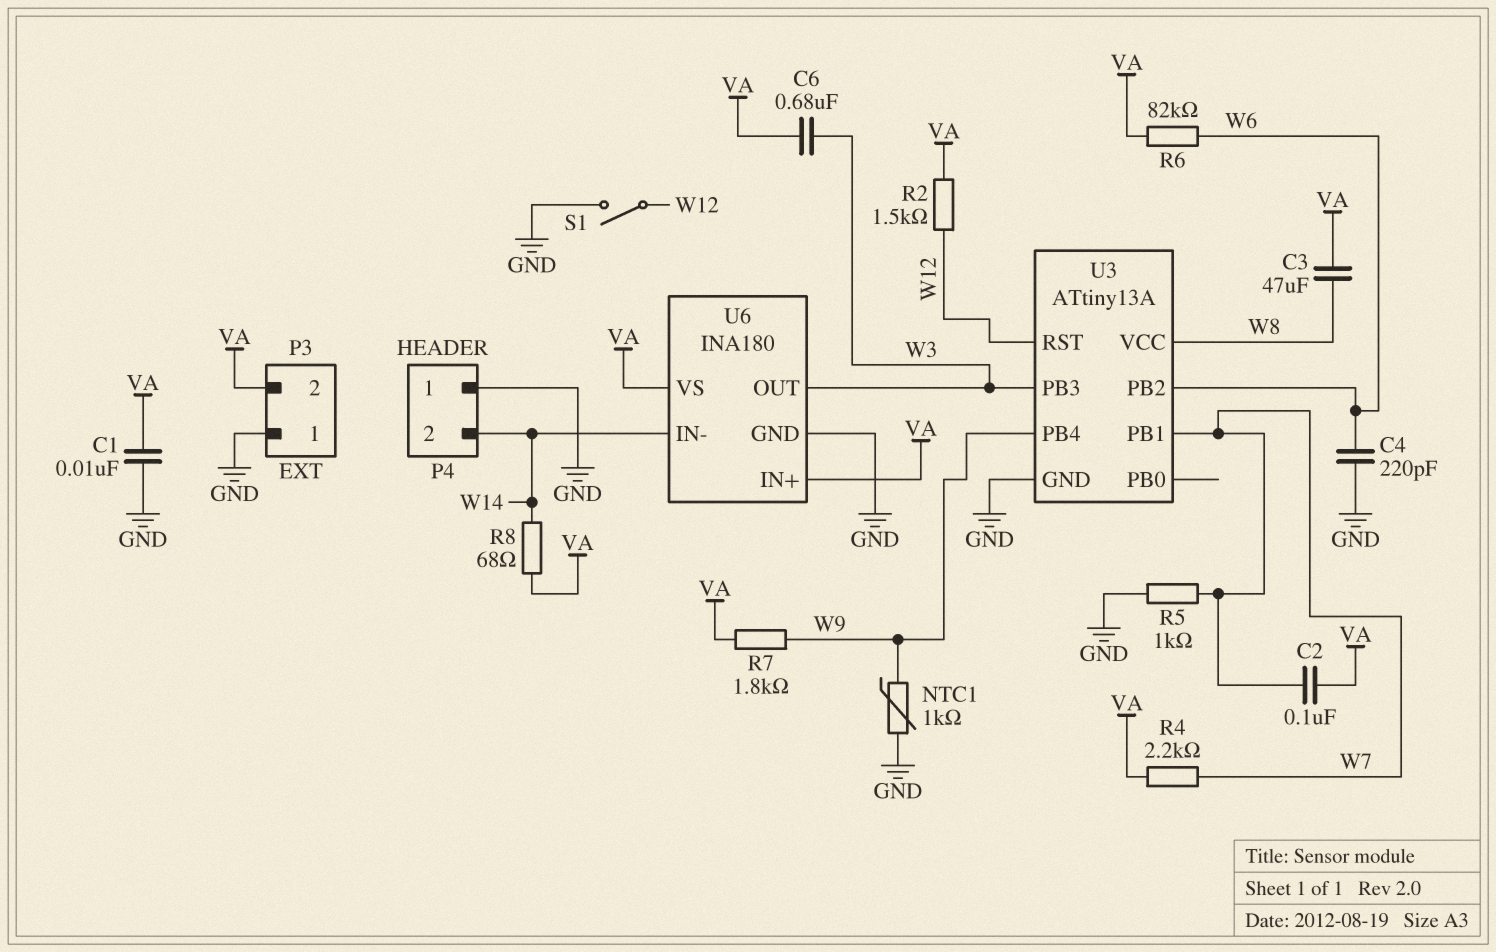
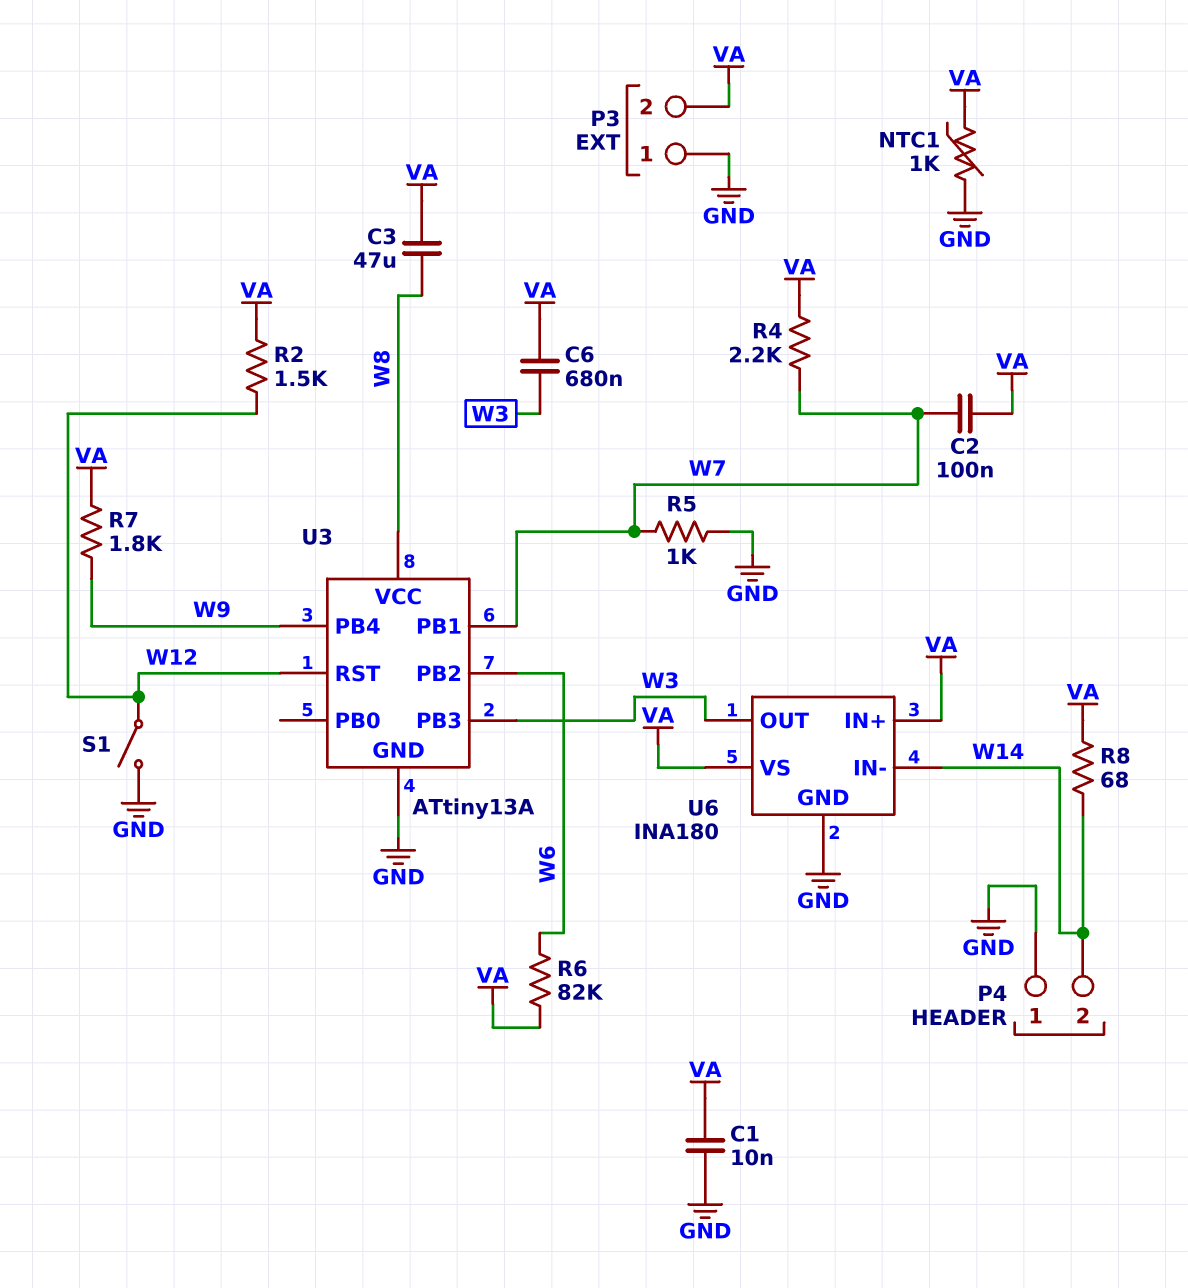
C4: 220pF (GND, W6) -> none
NTC1: 1k (GND, W9) -> 1k (GND, VA)

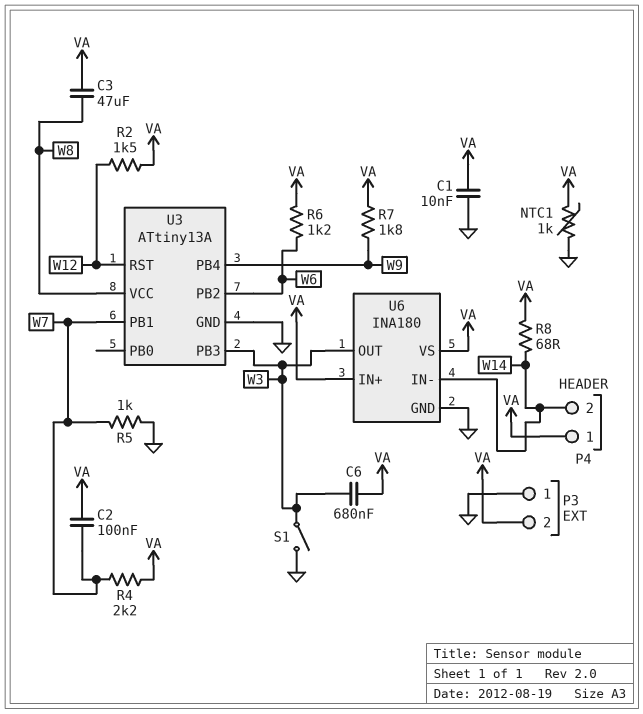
P4 pin 1: GND -> VA
R6: 82k (VA, W6) -> 1.2k (VA, W6)
S1: switch (GND, W12) -> switch (GND, W3)

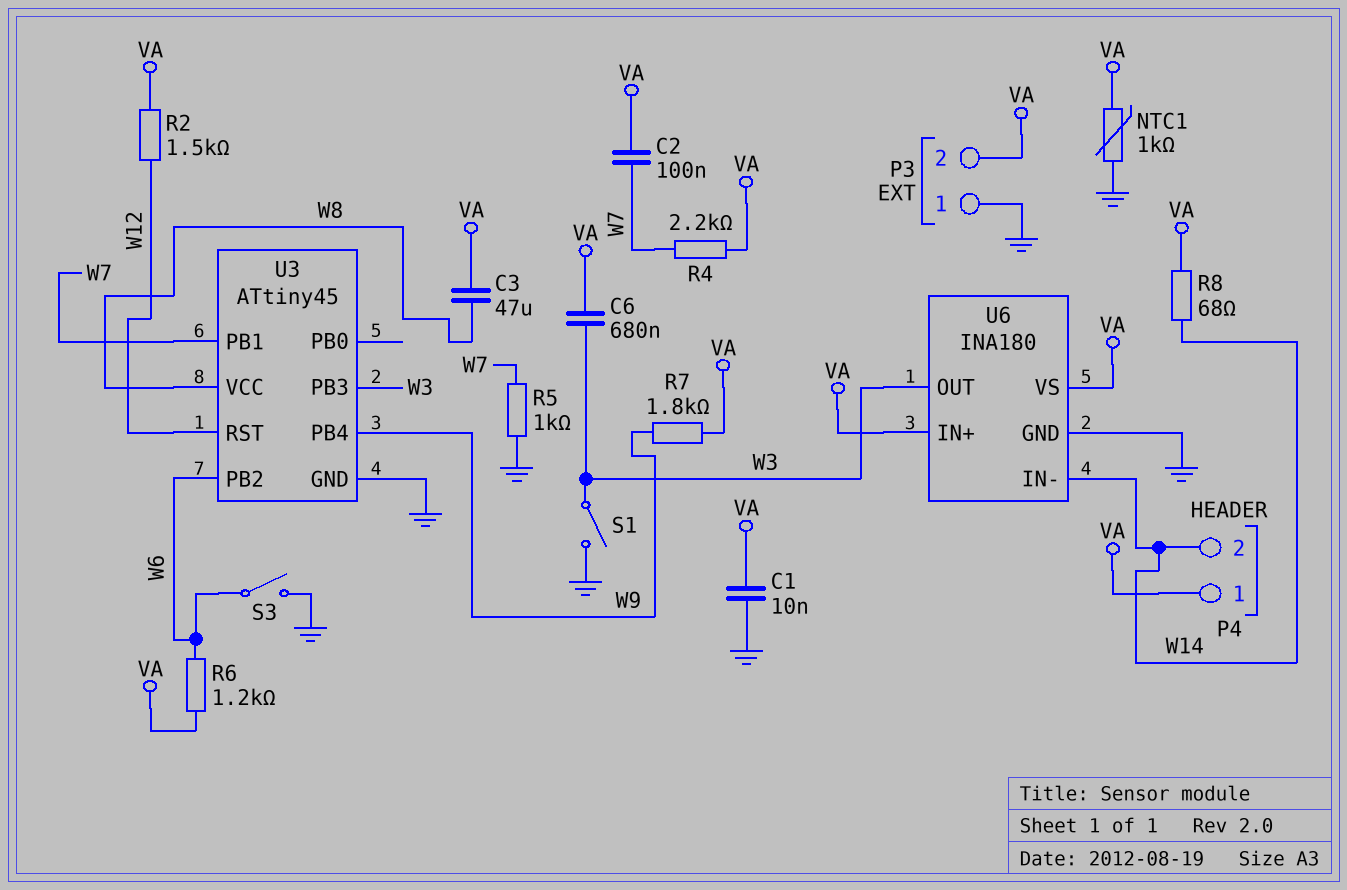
S3: none -> switch (GND, W6)
U3: ATtiny13A -> ATtiny45

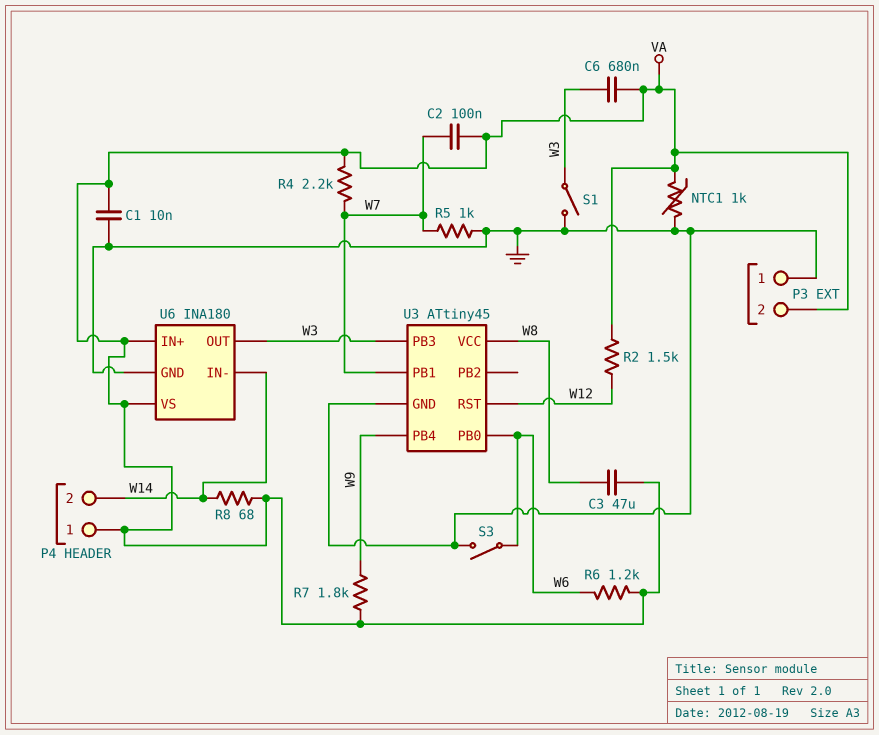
U3 pin PB0: none -> W6
U3 pin PB2: W6 -> none

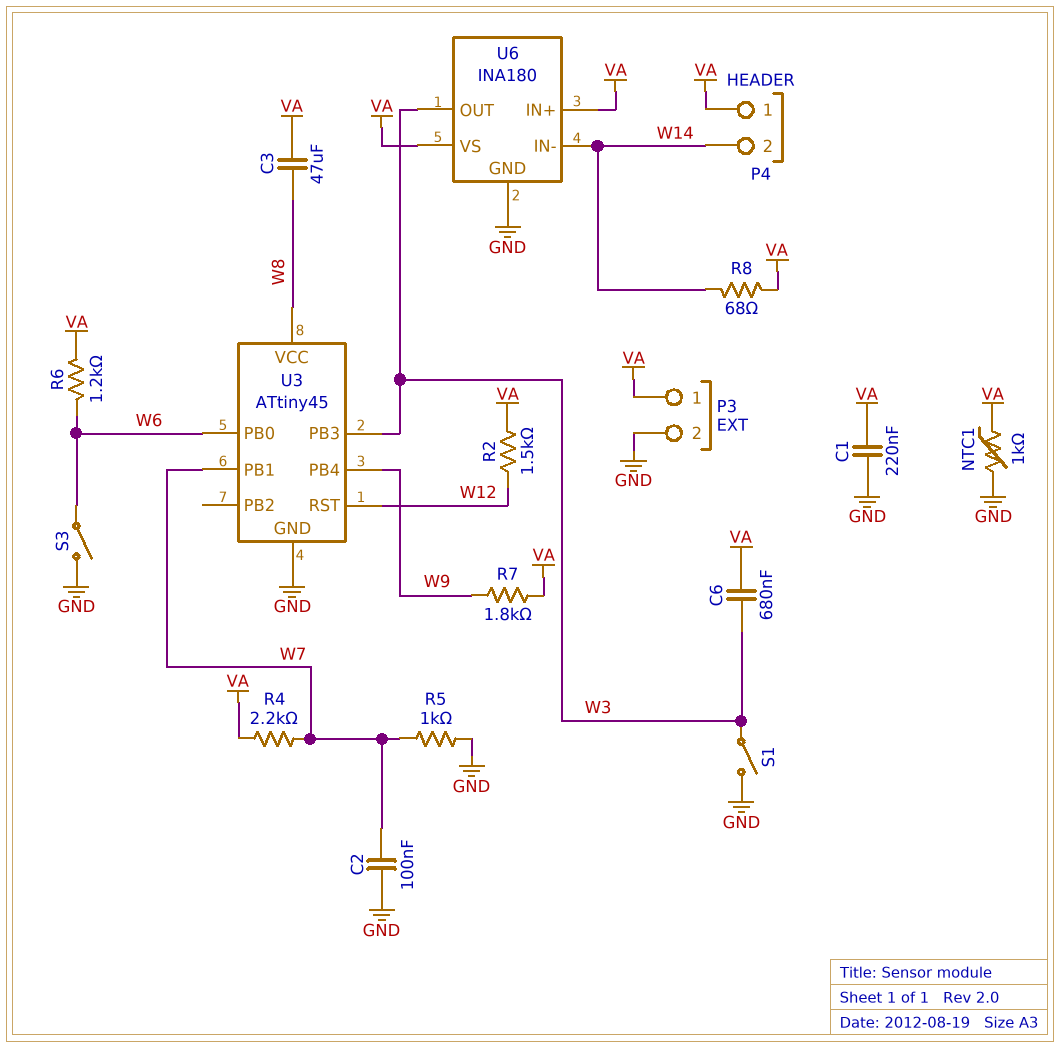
C1: 10nF (GND, VA) -> 220nF (GND, VA)
C2: 100nF (VA, W7) -> 100nF (GND, W7)
P3 pin 1: GND -> VA
P3 pin 2: VA -> GND

